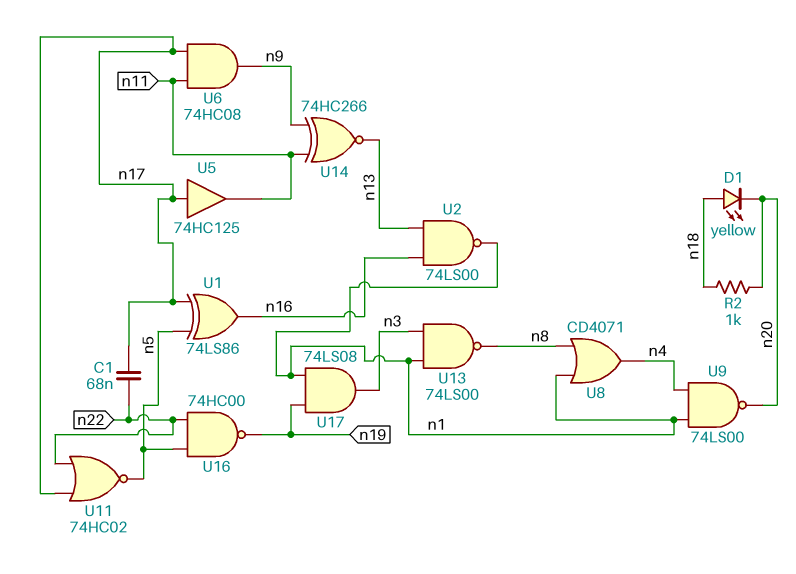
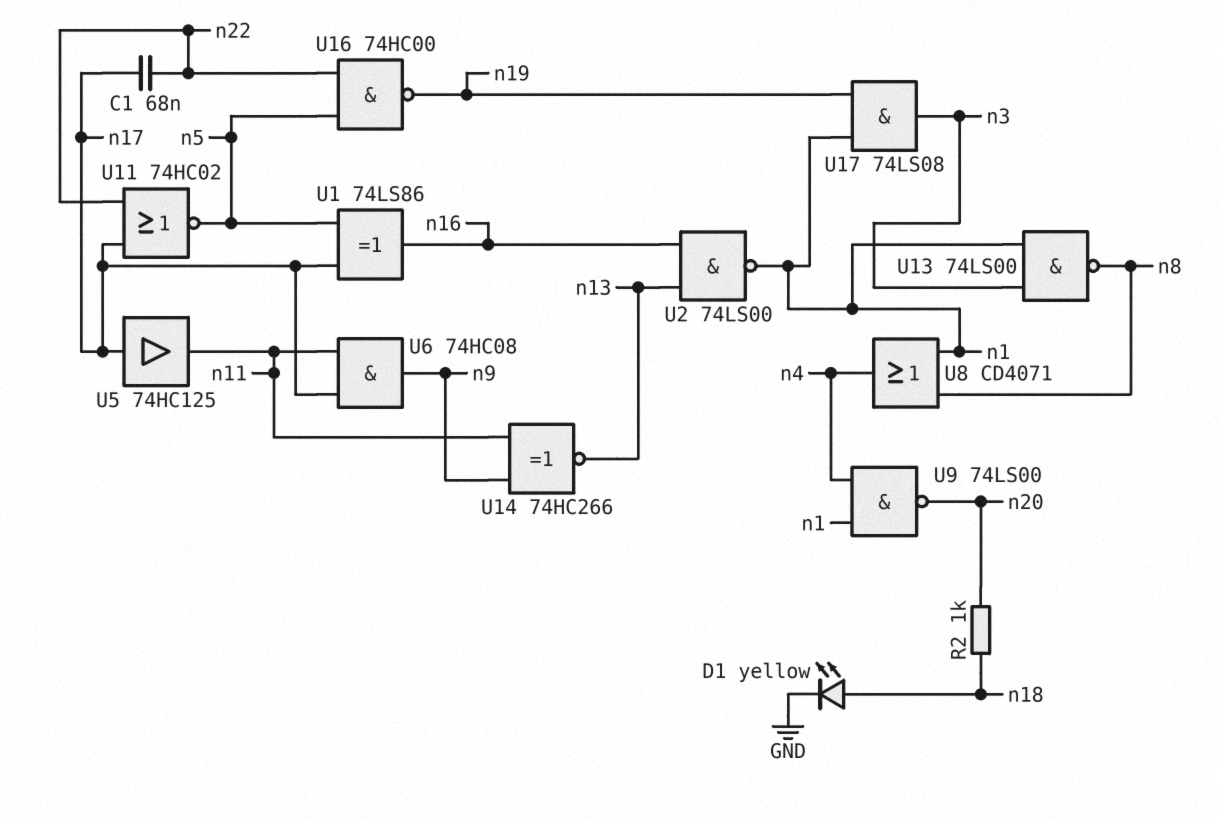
D1: LED yellow (A n18, K n20) -> LED yellow (A n18, K GND)

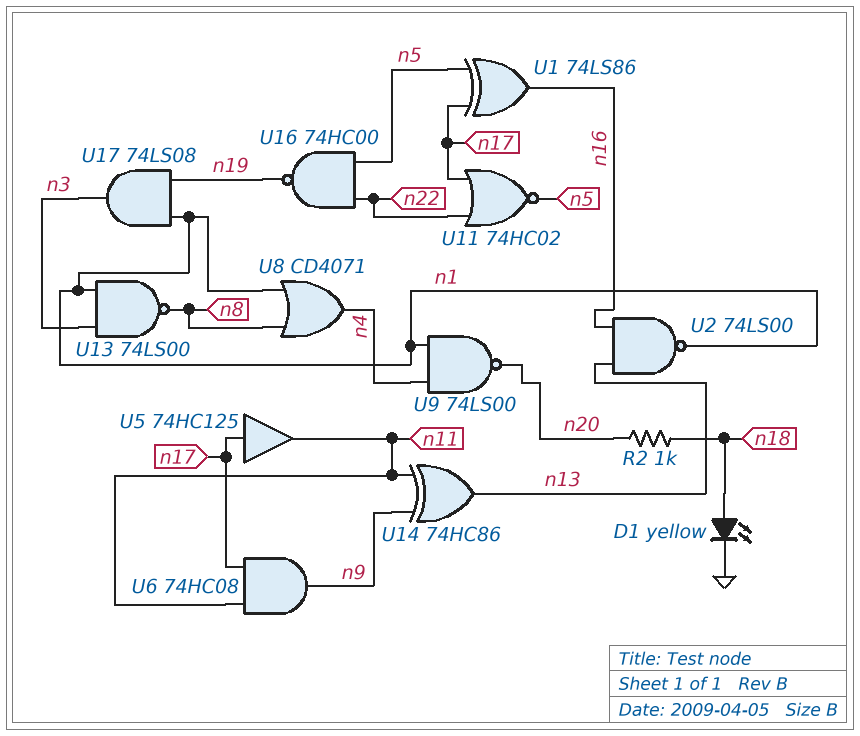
C1: 68nF (n17, n22) -> none
U14: XNOR 74HC266 (in n9, in n11, out n13) -> XOR 74HC86 (in n9, in n11, out n13)

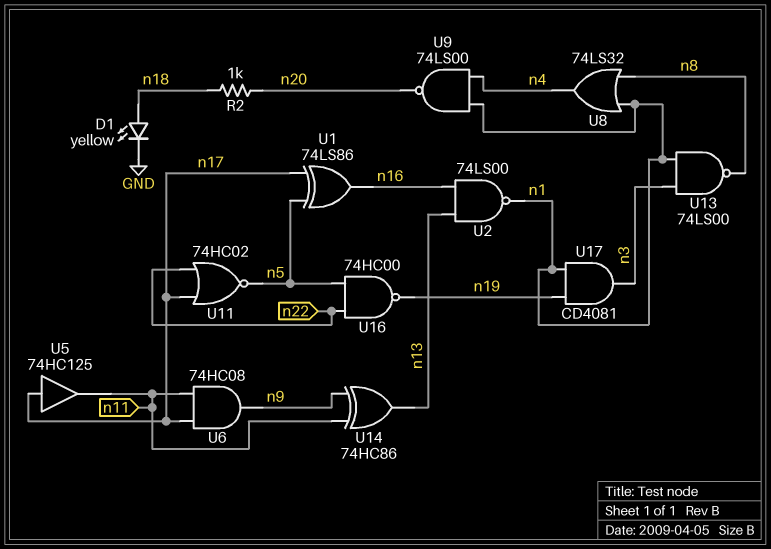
U8: OR CD4071 (in n1, in n8, out n4) -> OR 74LS32 (in n1, in n8, out n4)
U17: AND 74LS08 (in n1, in n19, out n3) -> AND CD4081 (in n1, in n19, out n3)

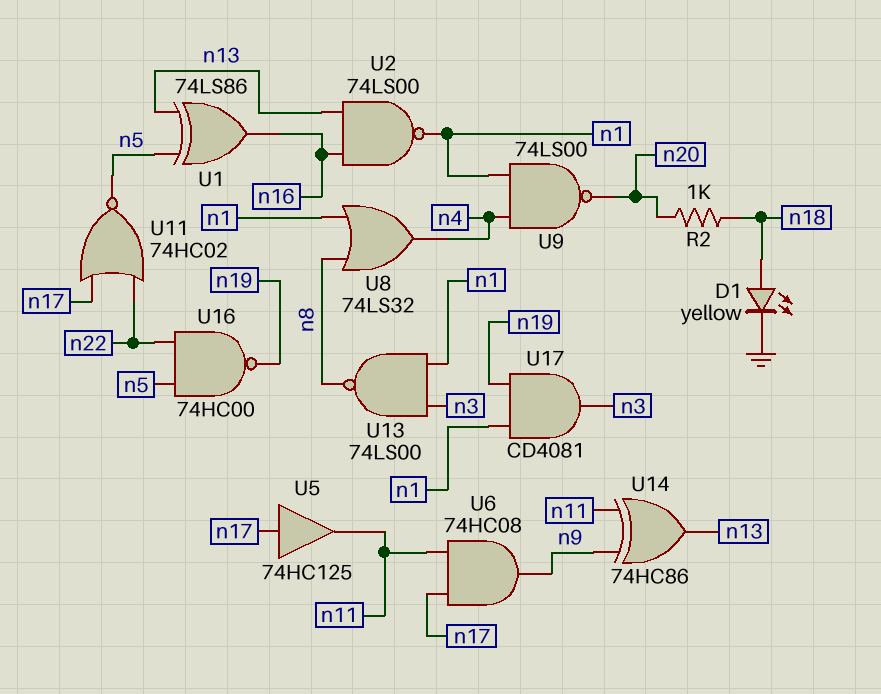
U1: XOR 74LS86 (in n5, in n17, out n16) -> XOR 74LS86 (in n5, in n13, out n16)

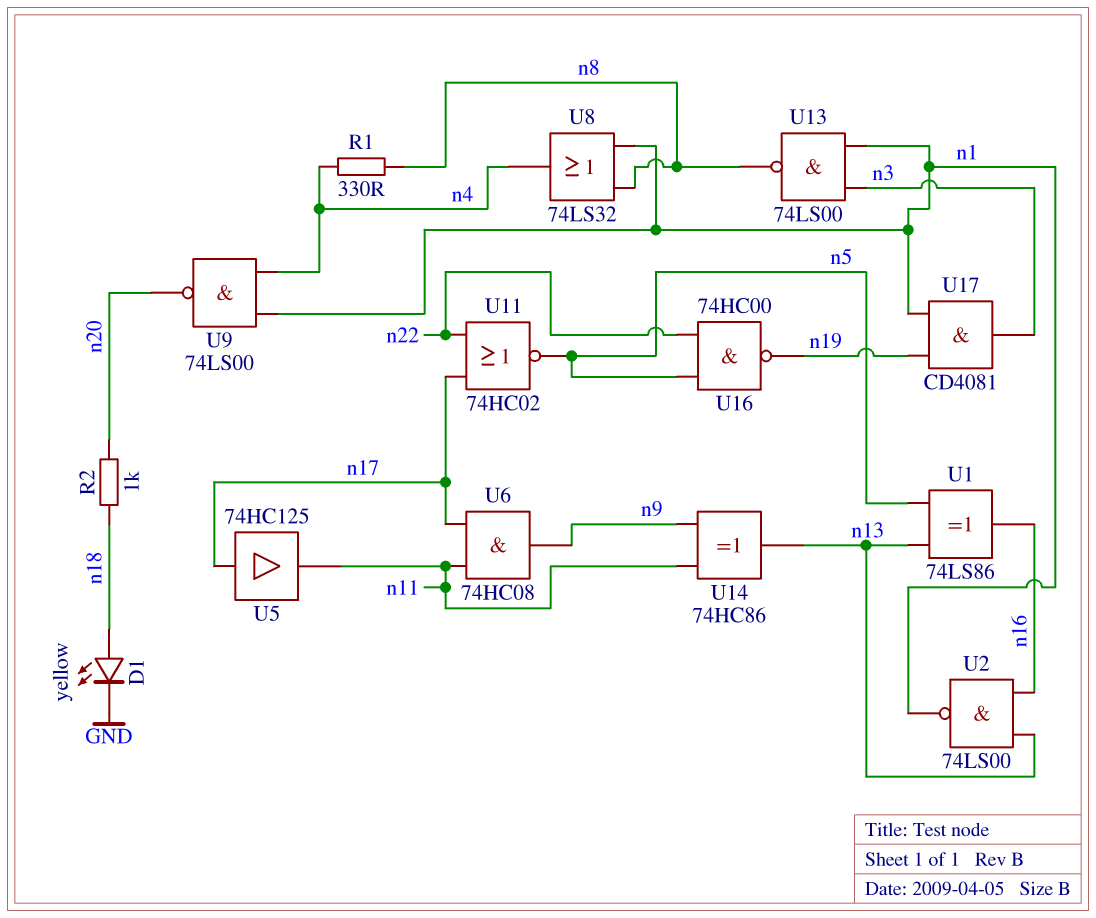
R1: none -> 330 (n4, n8)

